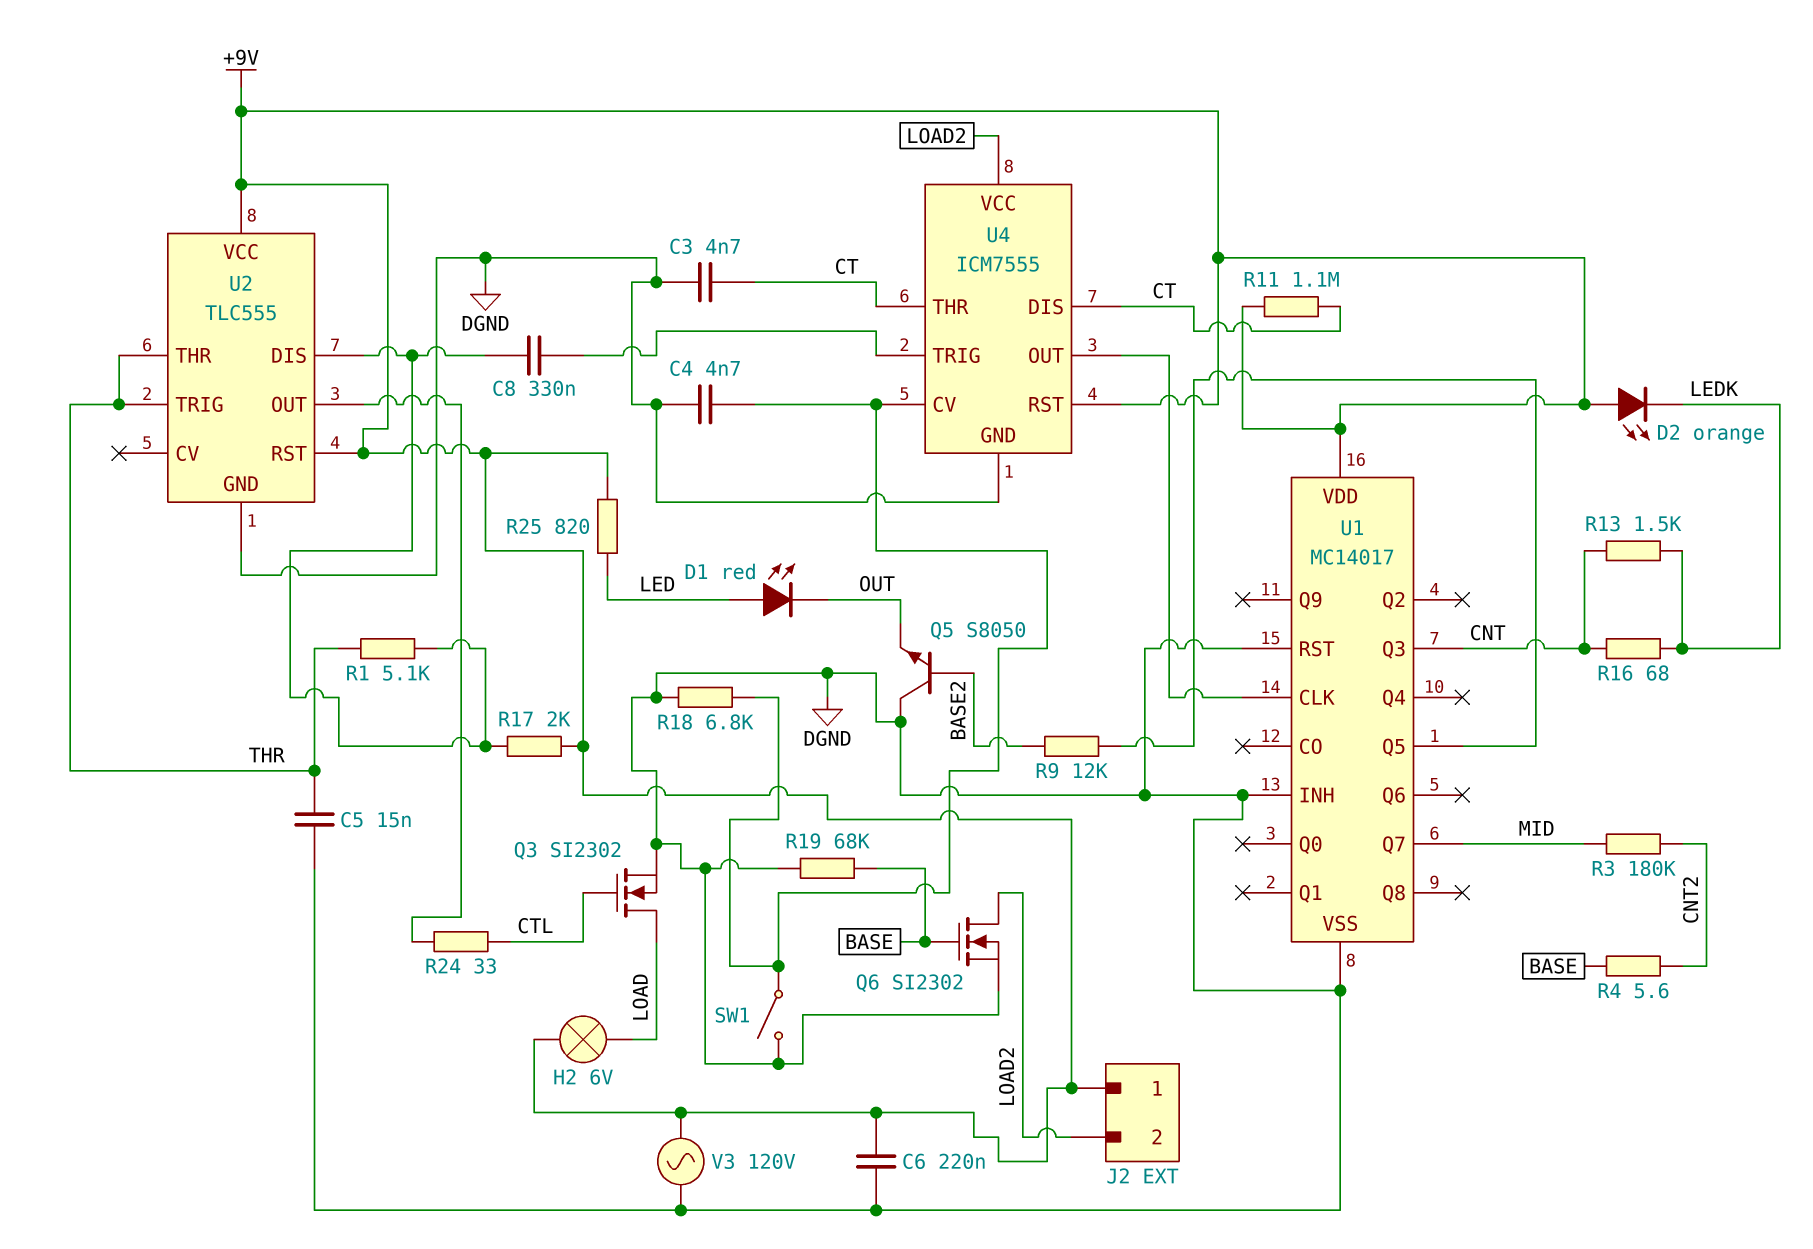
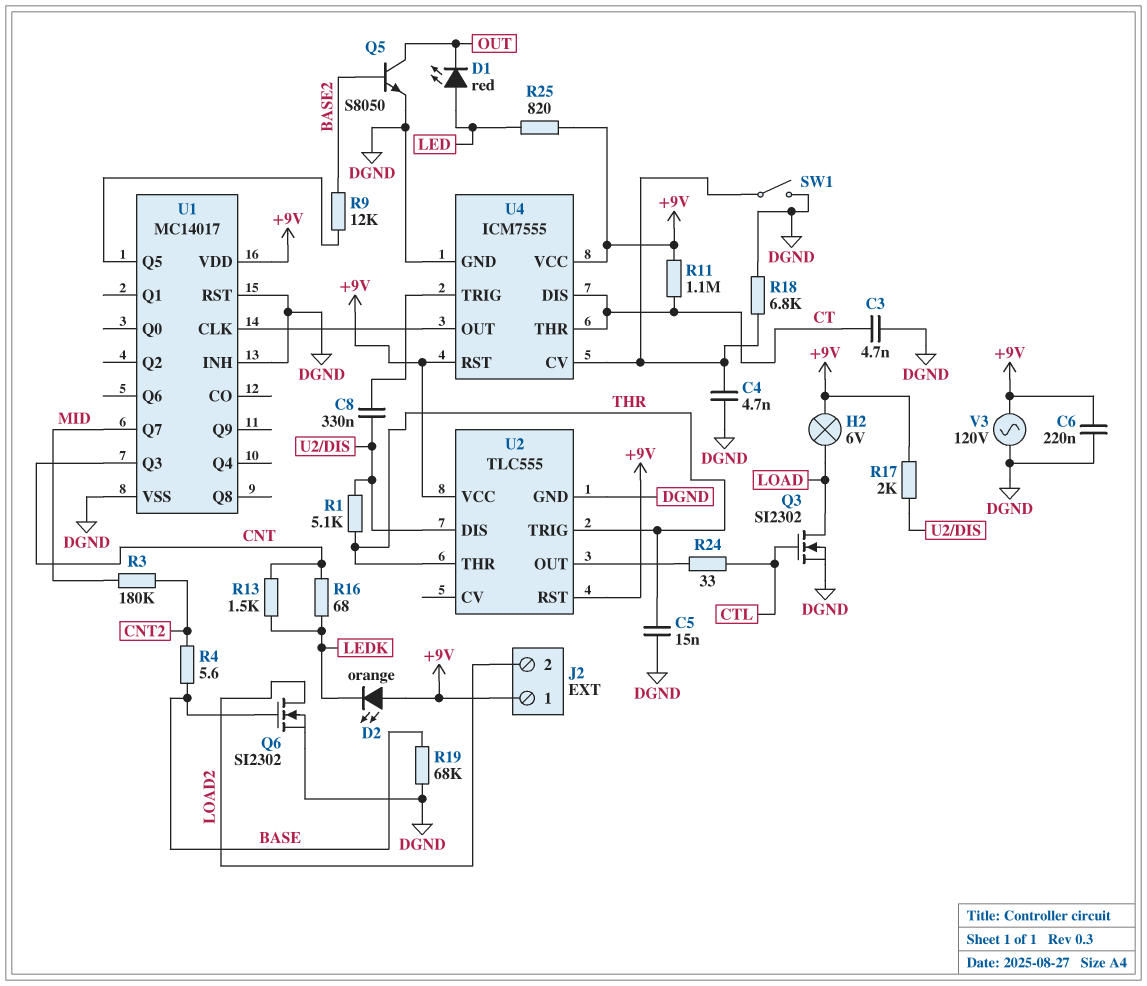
Q5: NPN S8050 (B BASE2, C DGND, E OUT) -> NPN S8050 (B BASE2, C OUT, E DGND)
U4 pin VCC: LOAD2 -> +9V

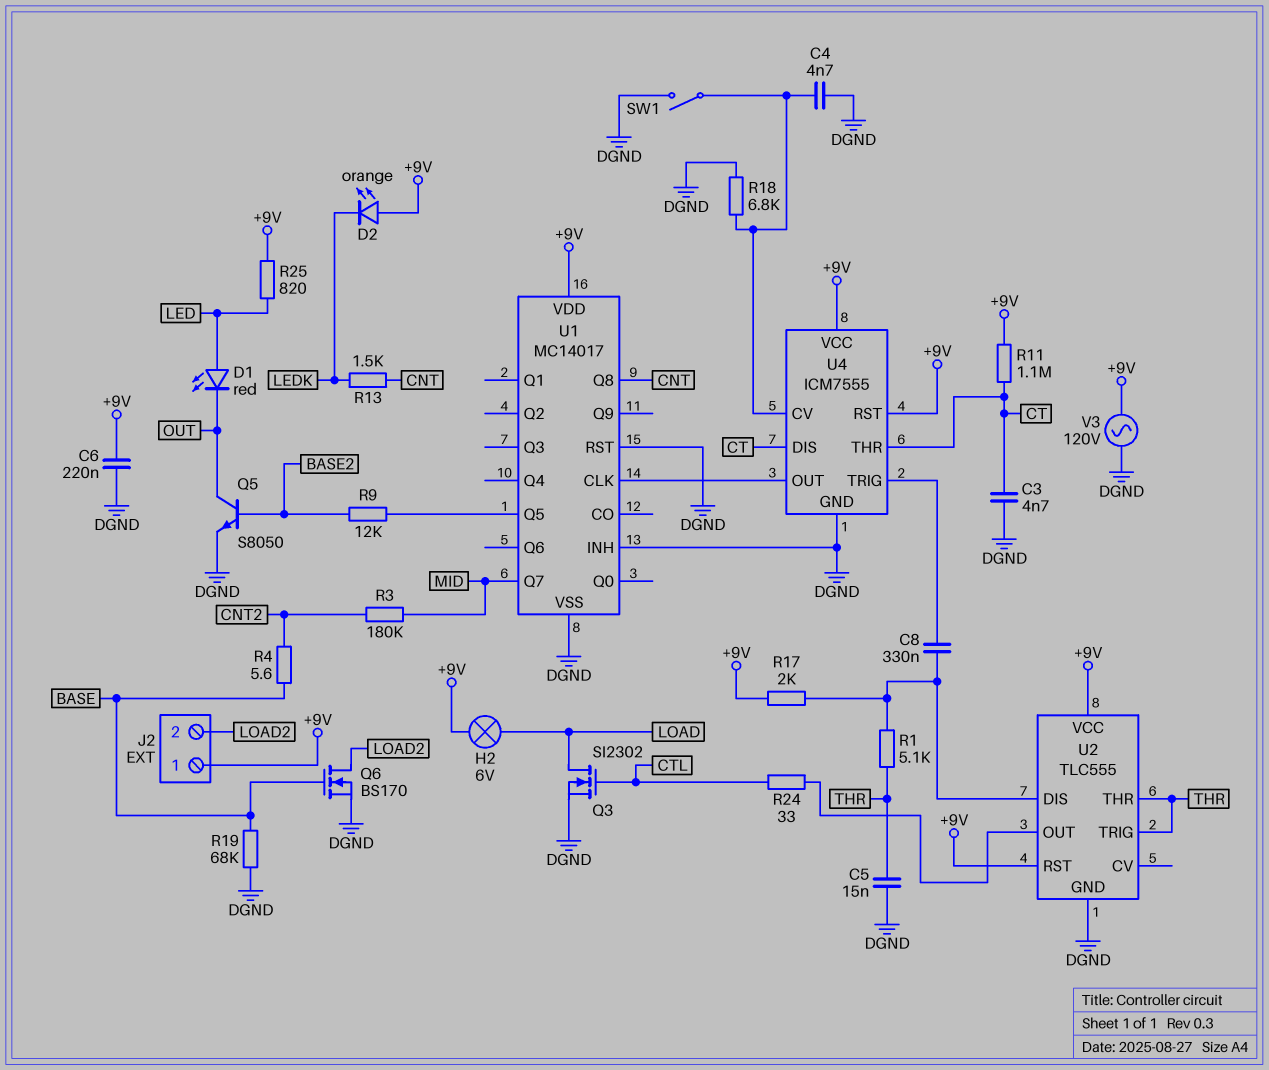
Q6: NMOS SI2302 (G BASE, D LOAD2, S DGND) -> NMOS BS170 (G BASE, D LOAD2, S DGND)
R16: 68 (CNT, LEDK) -> none
U1 pin Q3: CNT -> none
U1 pin Q8: none -> CNT

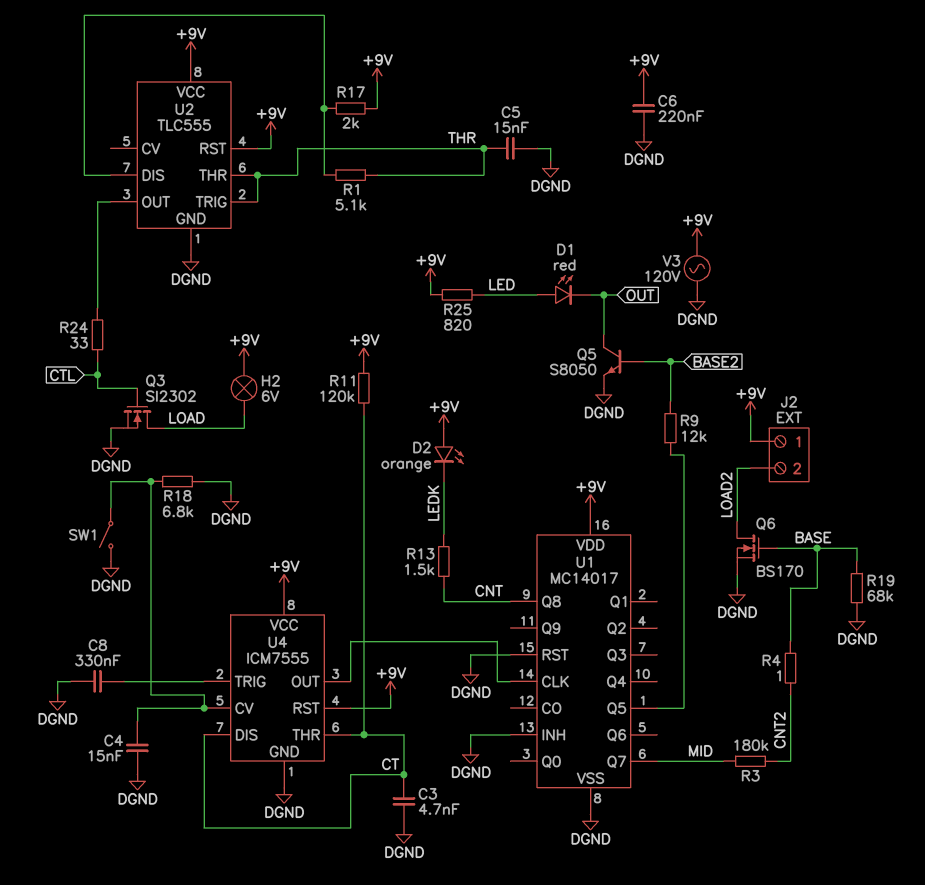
C4: 4.7nF (DGND, U4/CV) -> 15nF (DGND, U4/CV)
C8: 330nF (U2/DIS, U4/TRIG) -> 330nF (DGND, U4/TRIG)
R4: 5.6 (BASE, CNT2) -> 1 (BASE, CNT2)
R11: 1.1M (+9V, CT) -> 120k (+9V, CT)

